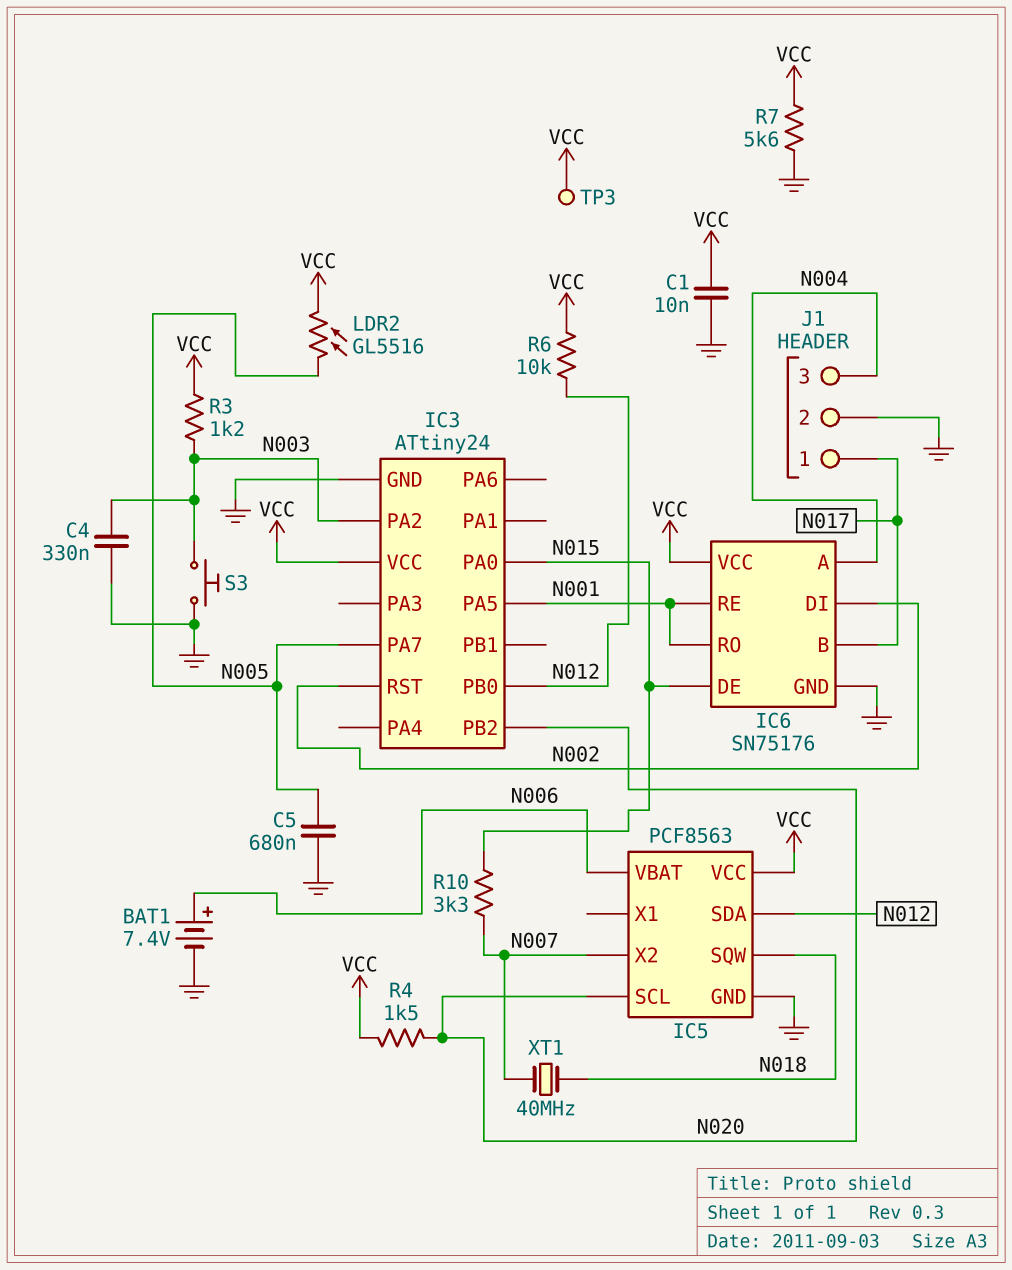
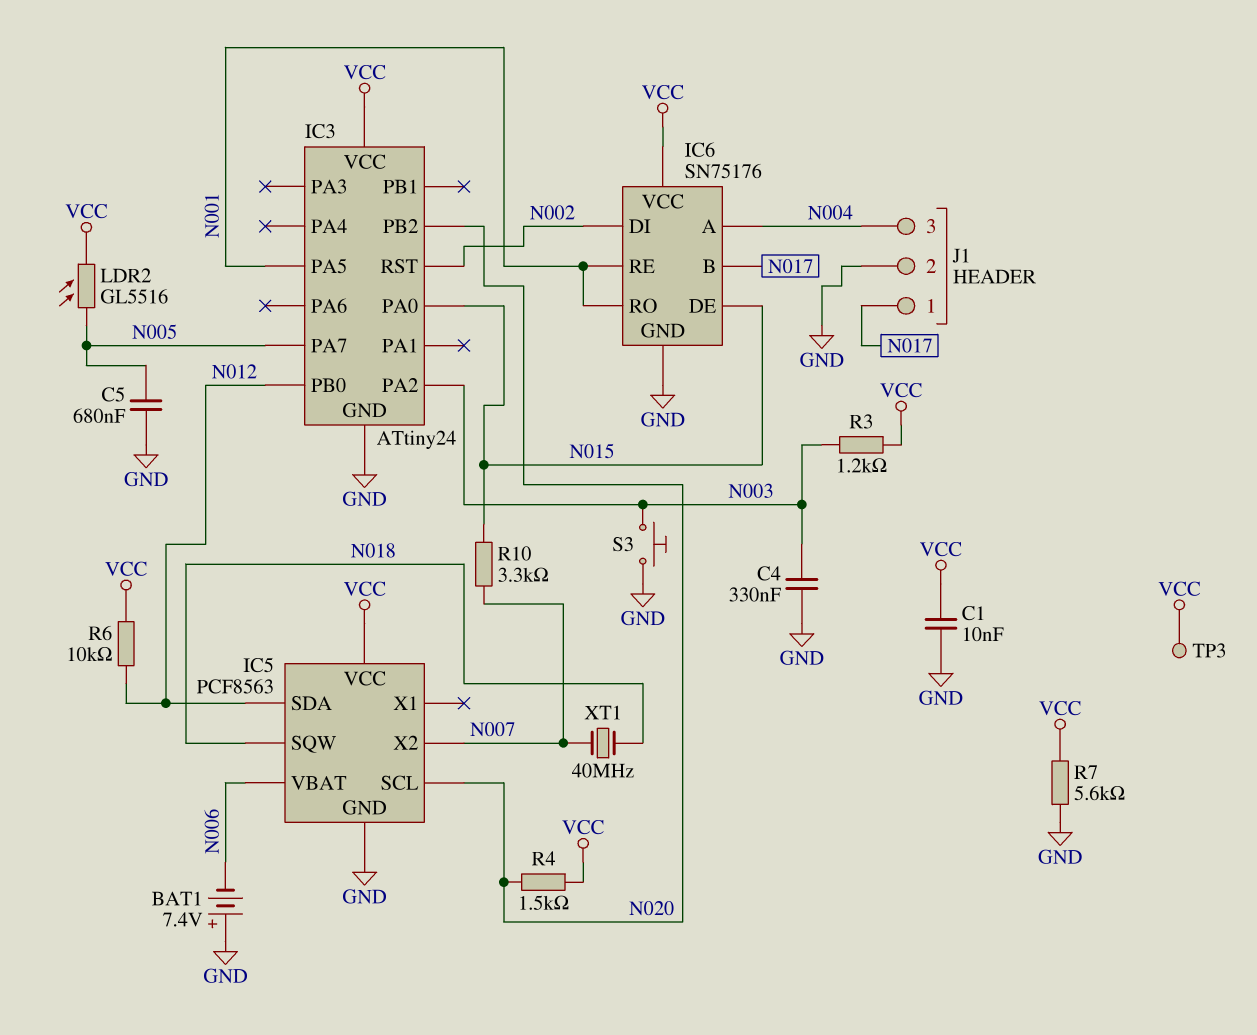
BAT1: 7.4V (plus N006, minus GND) -> 7.4V (plus GND, minus N006)

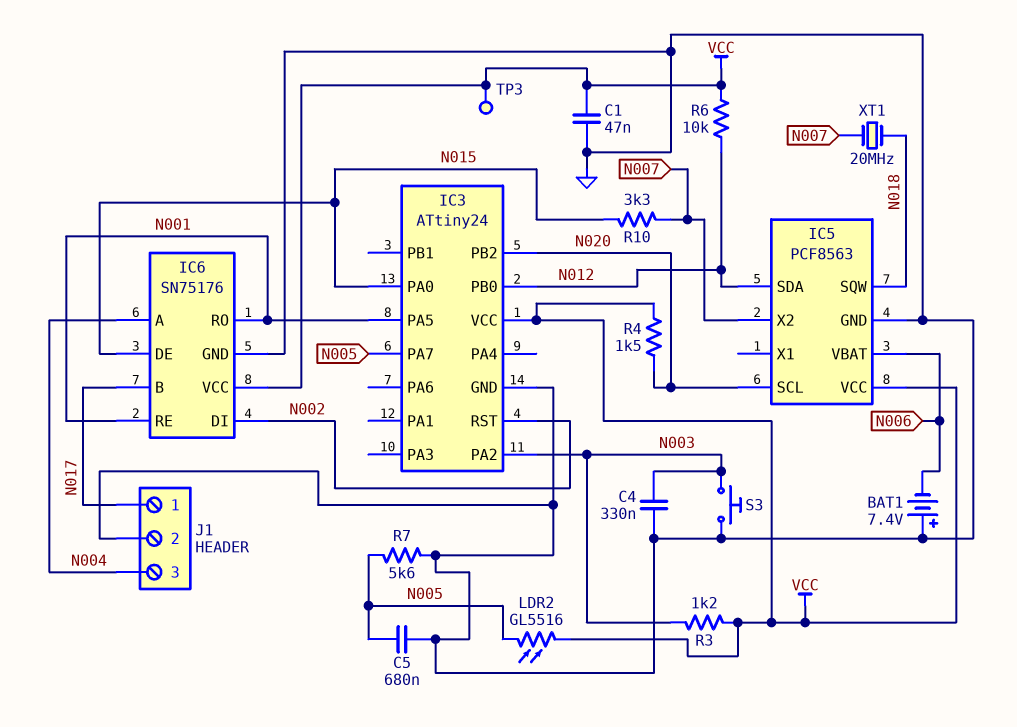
C1: 10nF (GND, VCC) -> 47nF (GND, VCC)
R7: 5.6k (GND, VCC) -> 5.6k (GND, N005)
XT1: 40MHz (N007, N018) -> 20MHz (N007, N018)

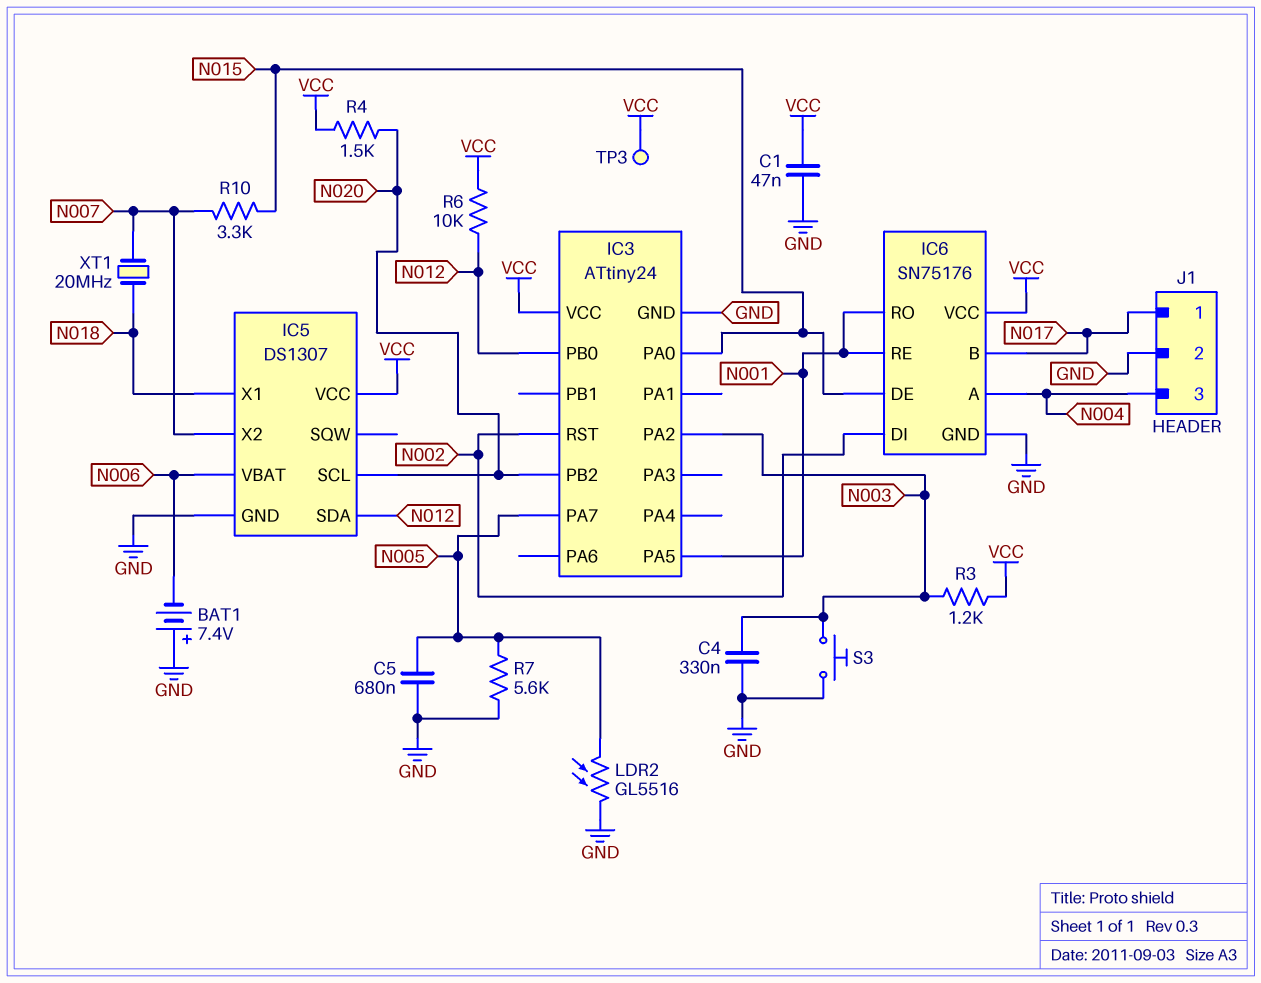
IC5: PCF8563 -> DS1307
IC5 pin SQW: N018 -> none
IC5 pin X1: none -> N018
LDR2: GL5516 (N005, VCC) -> GL5516 (GND, N005)

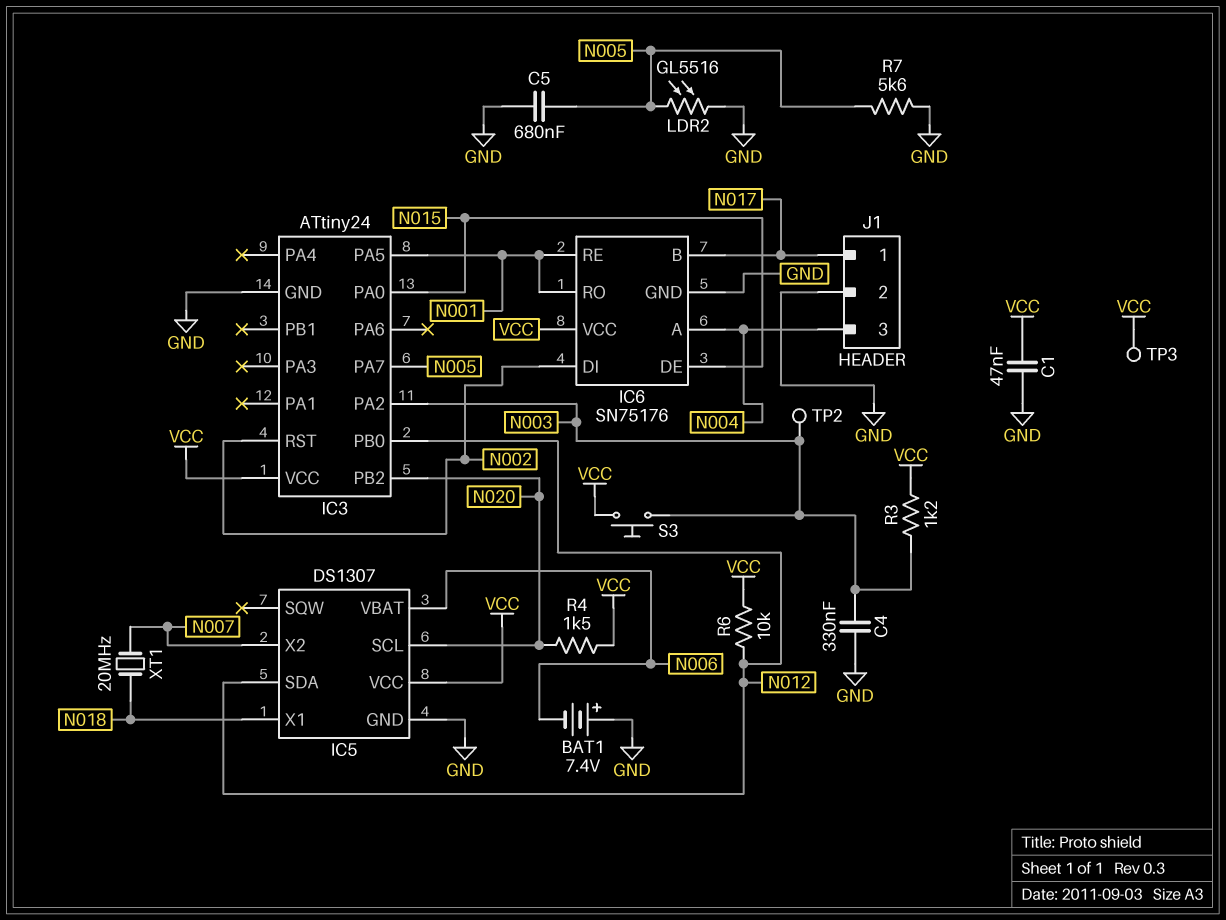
R10: 3.3k (N007, N015) -> none
S3: button (GND, N003) -> button (N003, VCC)
TP2: none -> test point (N003)

